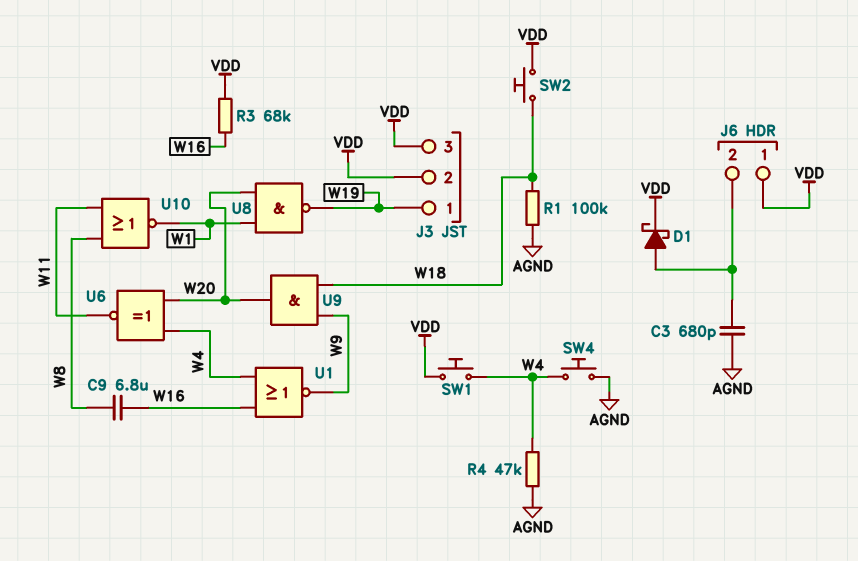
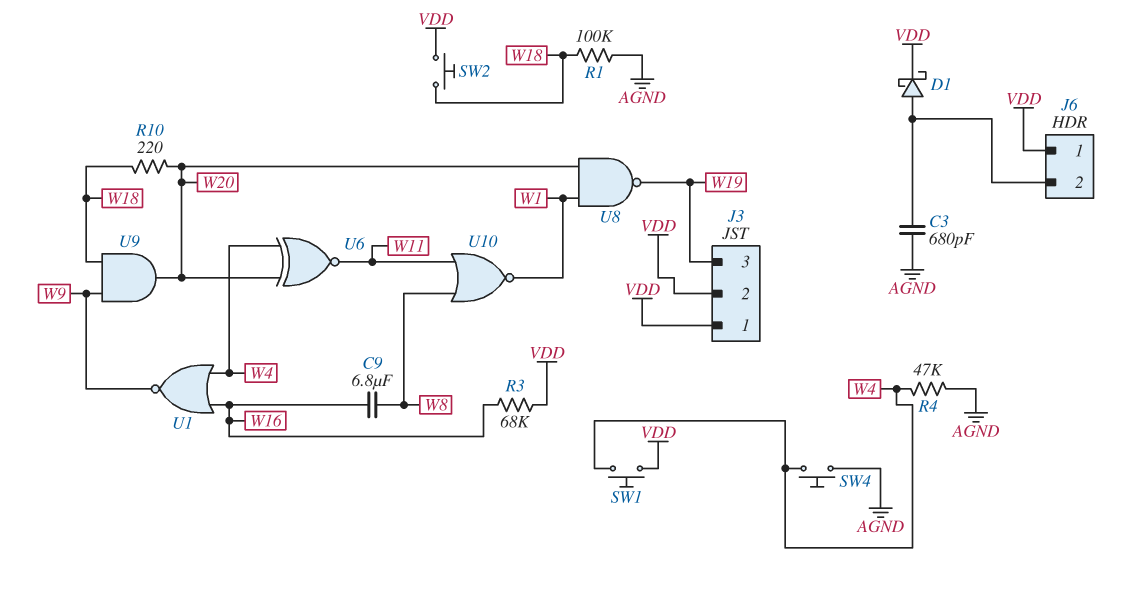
J3 pin 1: W19 -> VDD
J3 pin 3: VDD -> W19
R10: none -> 220 (W18, W20)

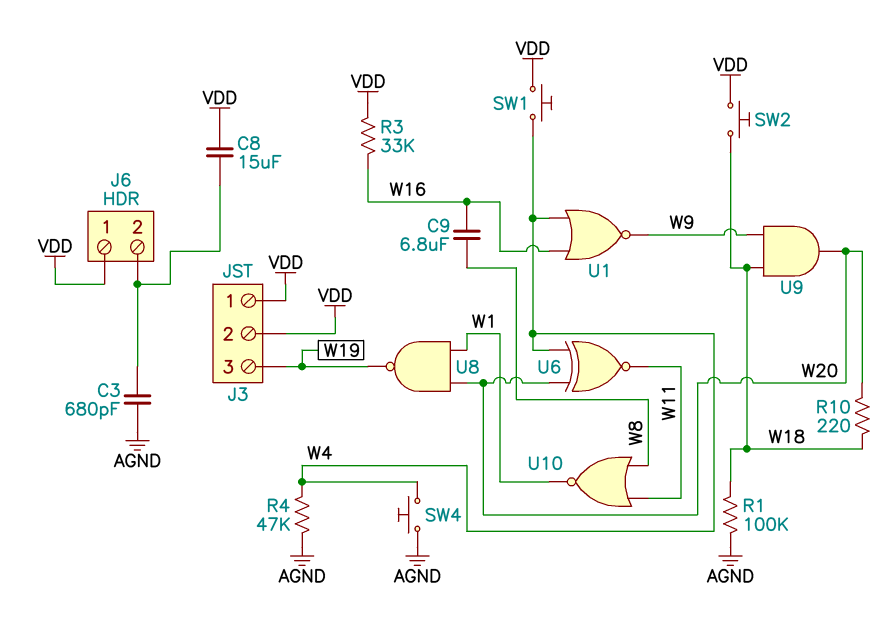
C8: none -> 15uF (J6/2, VDD)
D1: schottky (A J6/2, K VDD) -> none
R3: 68k (VDD, W16) -> 33k (VDD, W16)

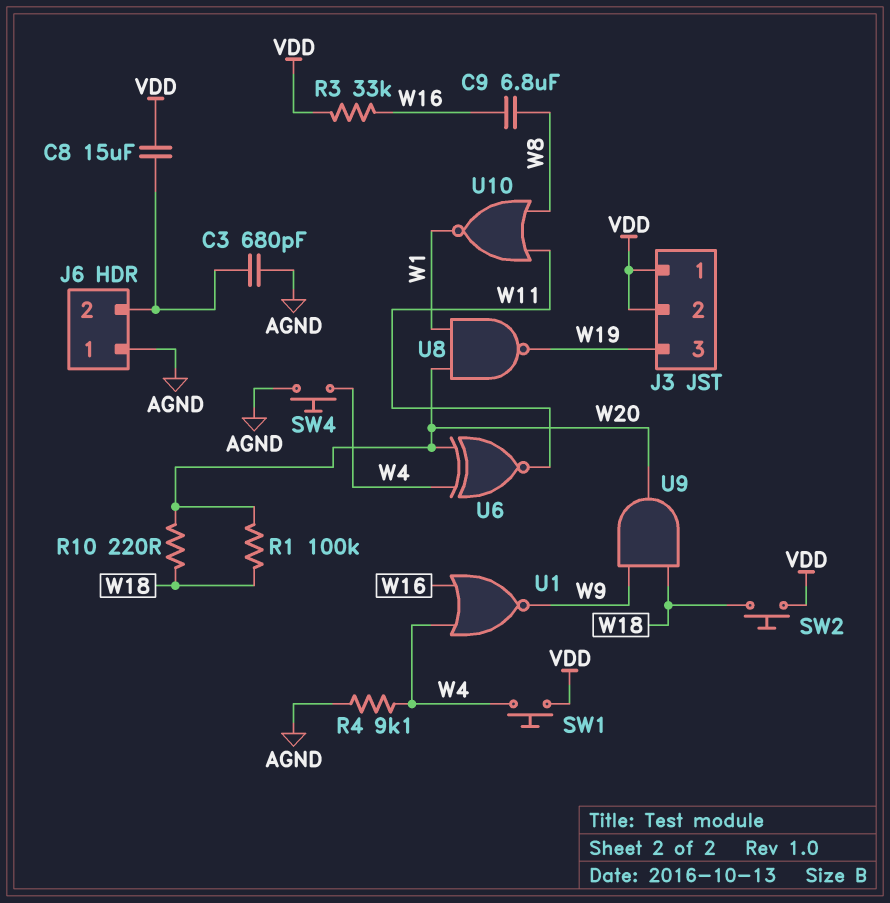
J6 pin 1: VDD -> AGND
R1: 100k (AGND, W18) -> 100k (W18, W20)
R4: 47k (AGND, W4) -> 9.1k (AGND, W4)

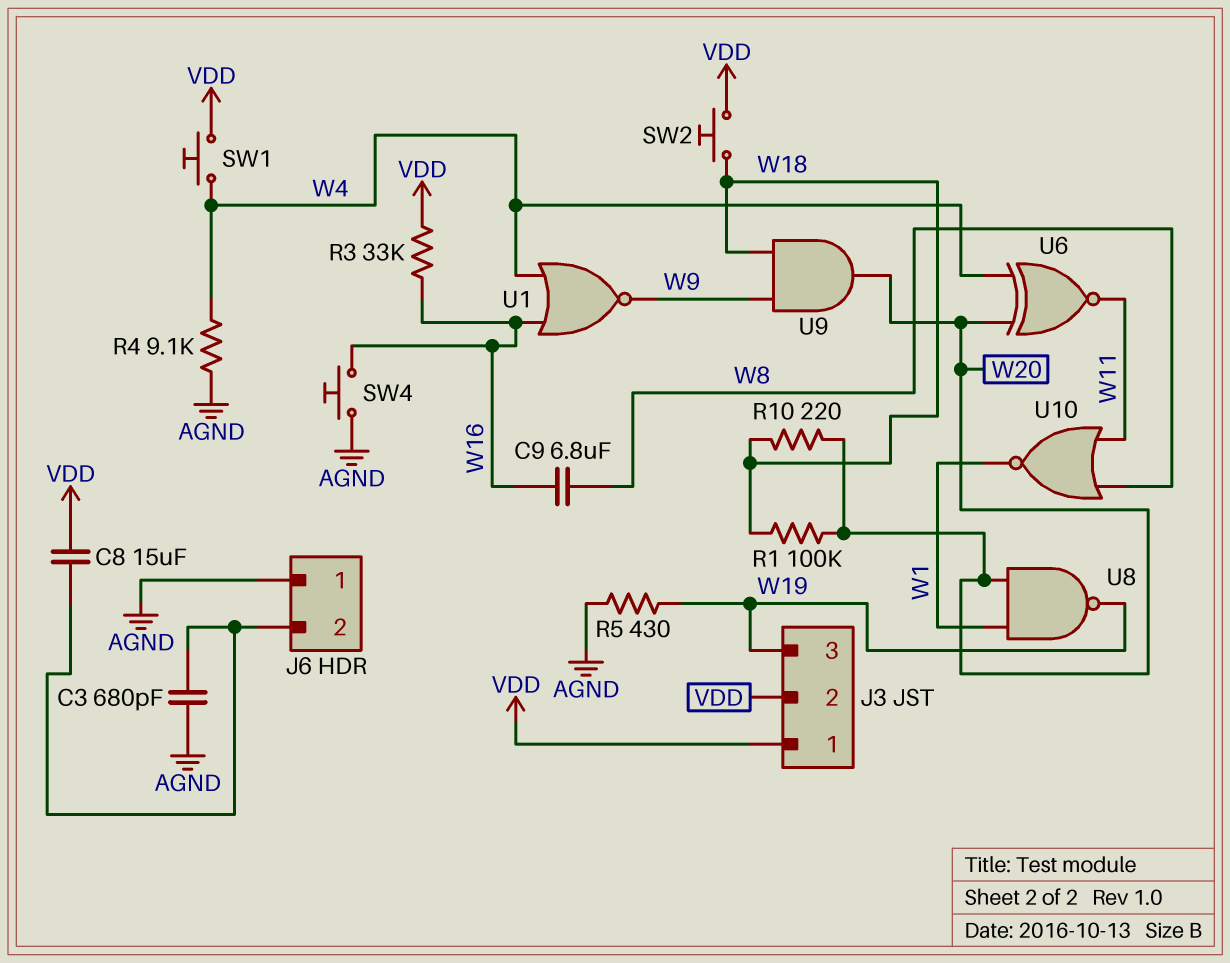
R5: none -> 430 (AGND, W19)
SW4: button (AGND, W4) -> button (AGND, W16)

